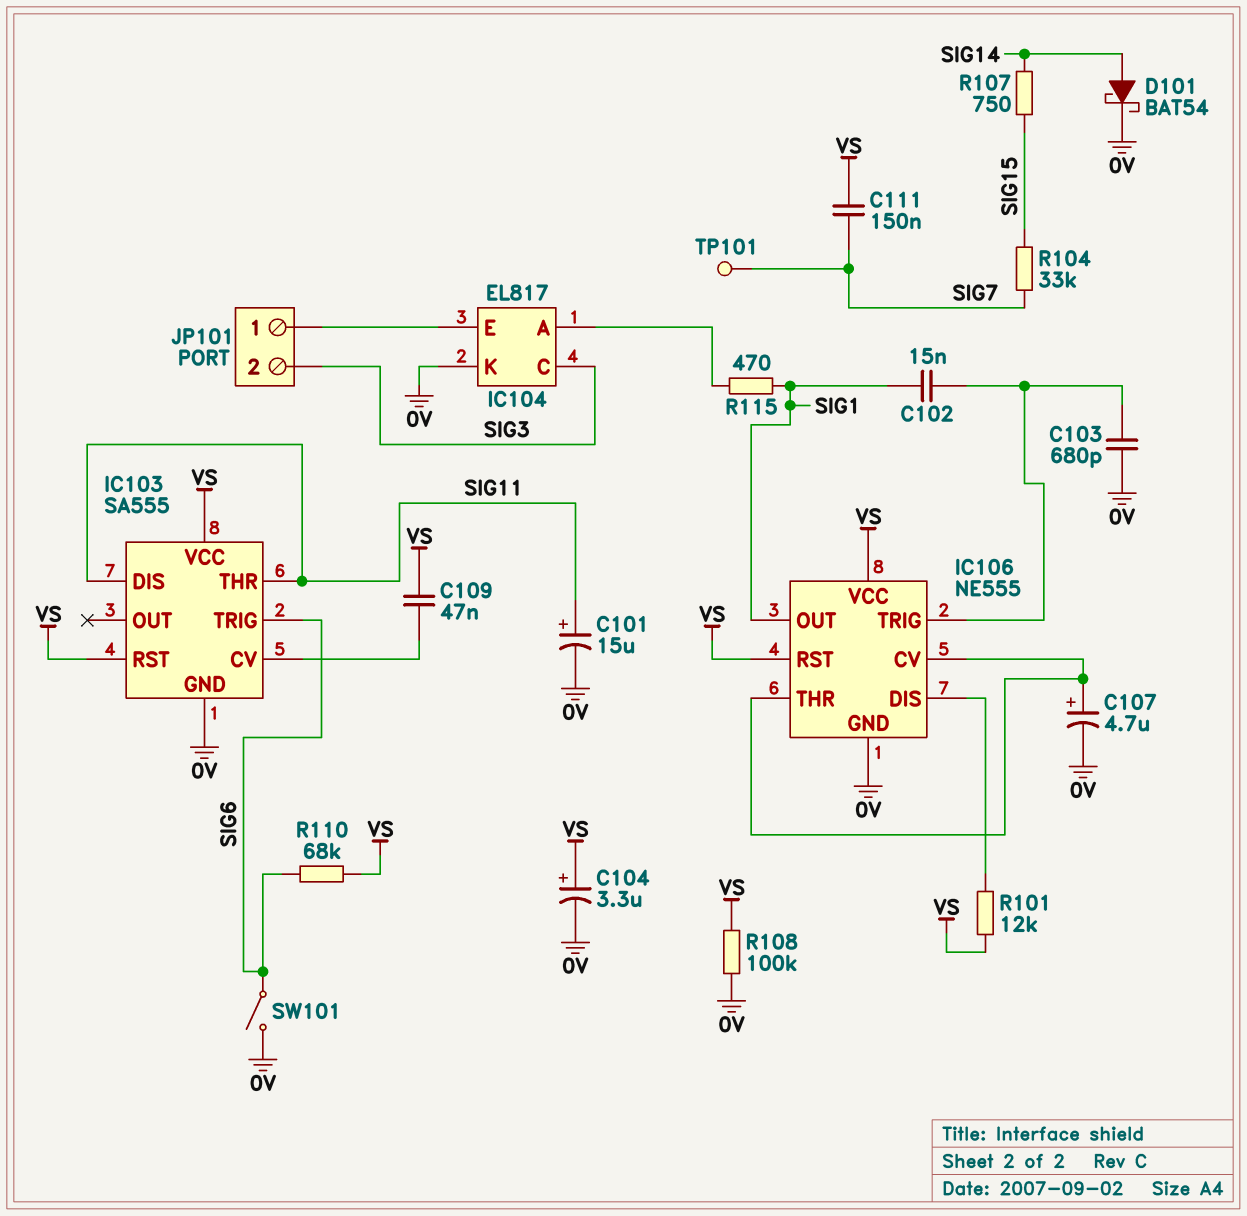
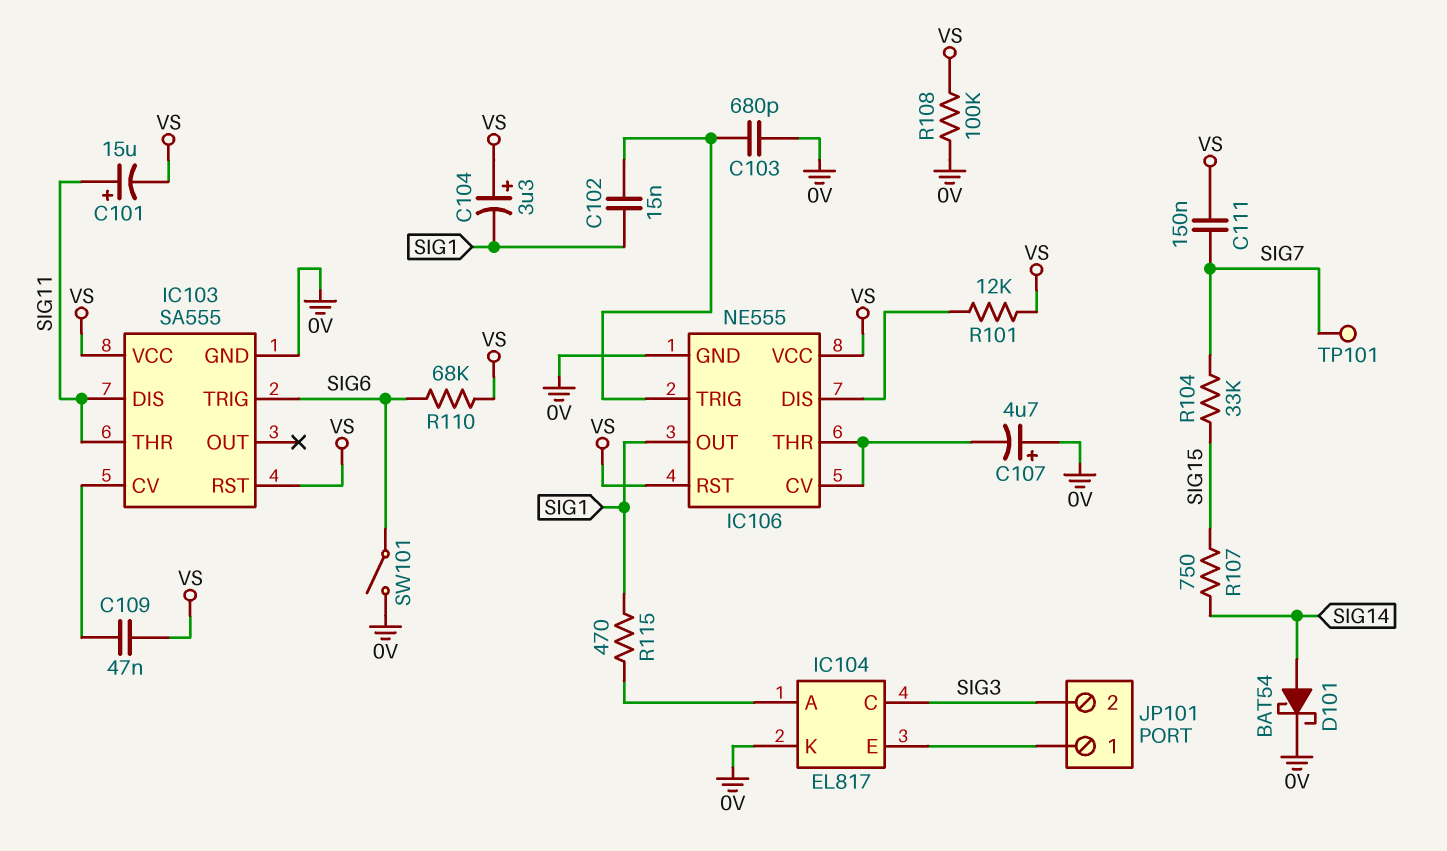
C101: 15uF (plus SIG11, minus 0V) -> 15uF (plus SIG11, minus VS)
C104: 3.3uF (plus VS, minus 0V) -> 3.3uF (plus VS, minus SIG1)
C107: 4.7uF (plus IC106/CV, minus 0V) -> 4.7uF (plus 0V, minus IC106/CV)

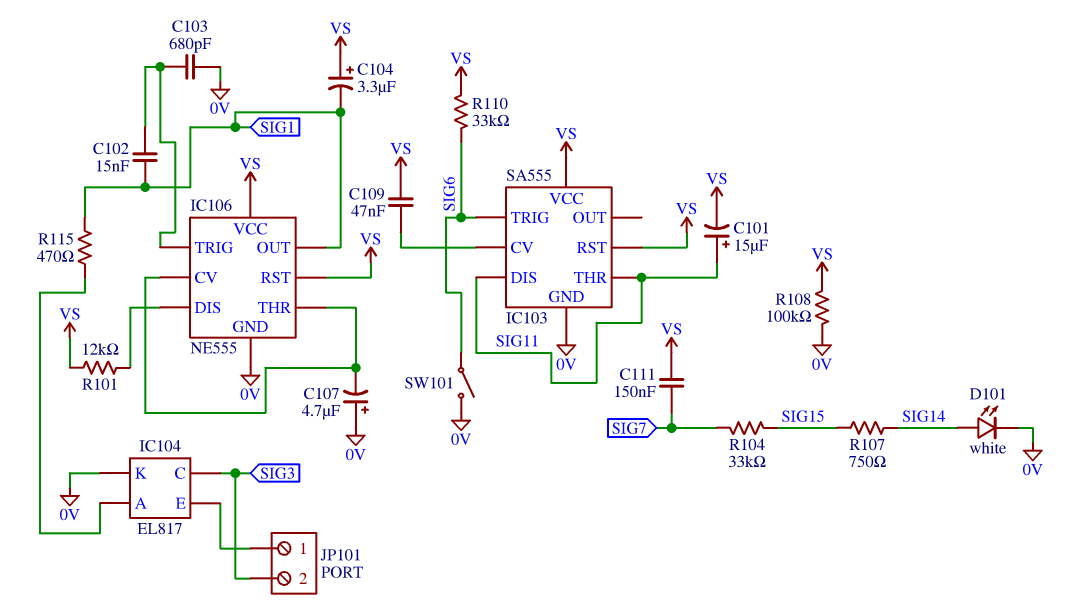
D101: schottky BAT54 (A SIG14, K 0V) -> LED white (A SIG14, K 0V)
R110: 68k (SIG6, VS) -> 33k (SIG6, VS)
TP101: test point (SIG7) -> none

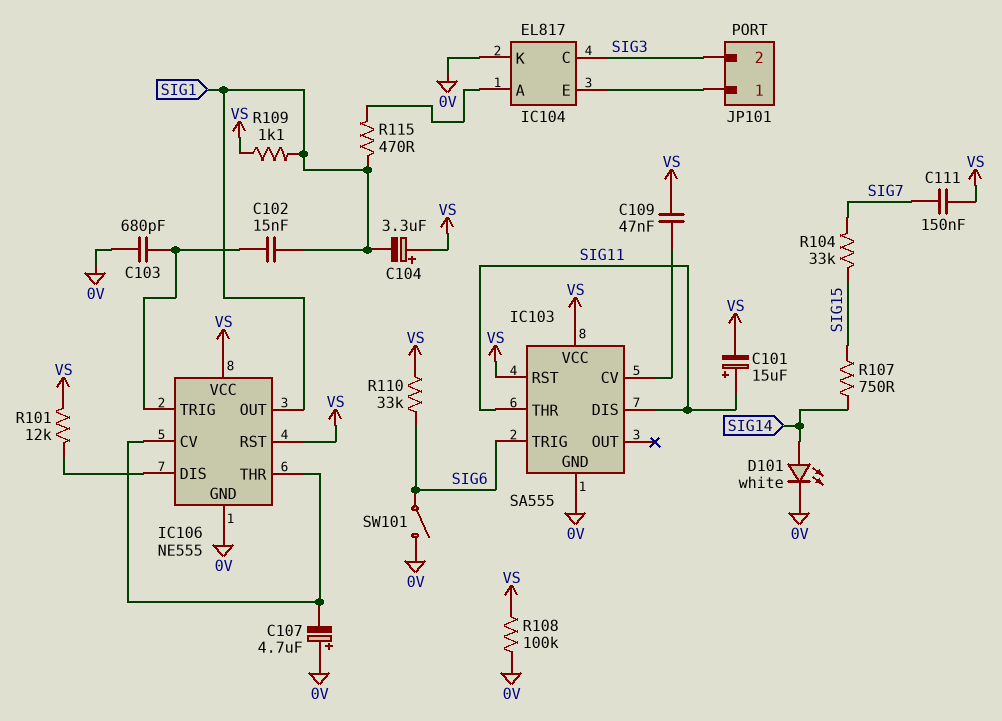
R109: none -> 1.1k (SIG1, VS)

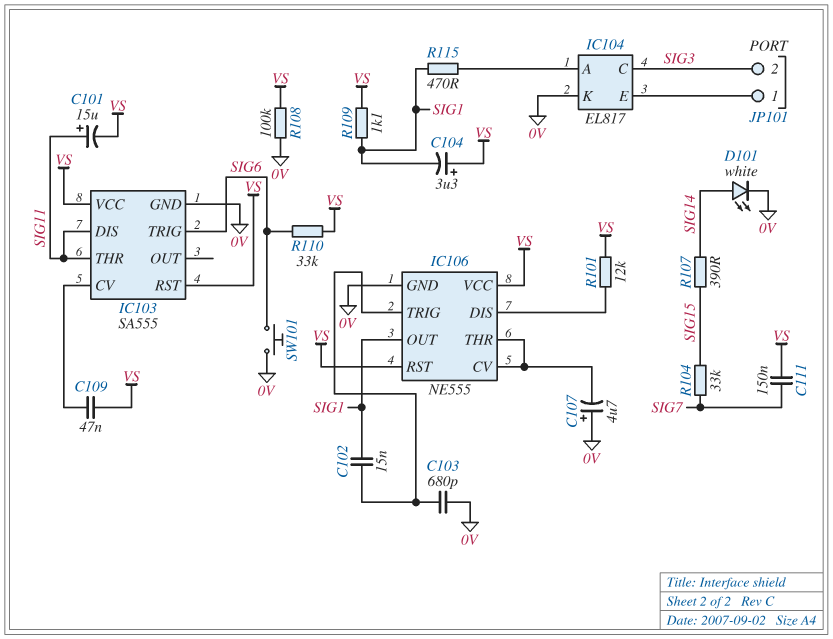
R107: 750 (SIG14, SIG15) -> 390 (SIG14, SIG15)
SW101: switch (0V, SIG6) -> button (0V, SIG6)

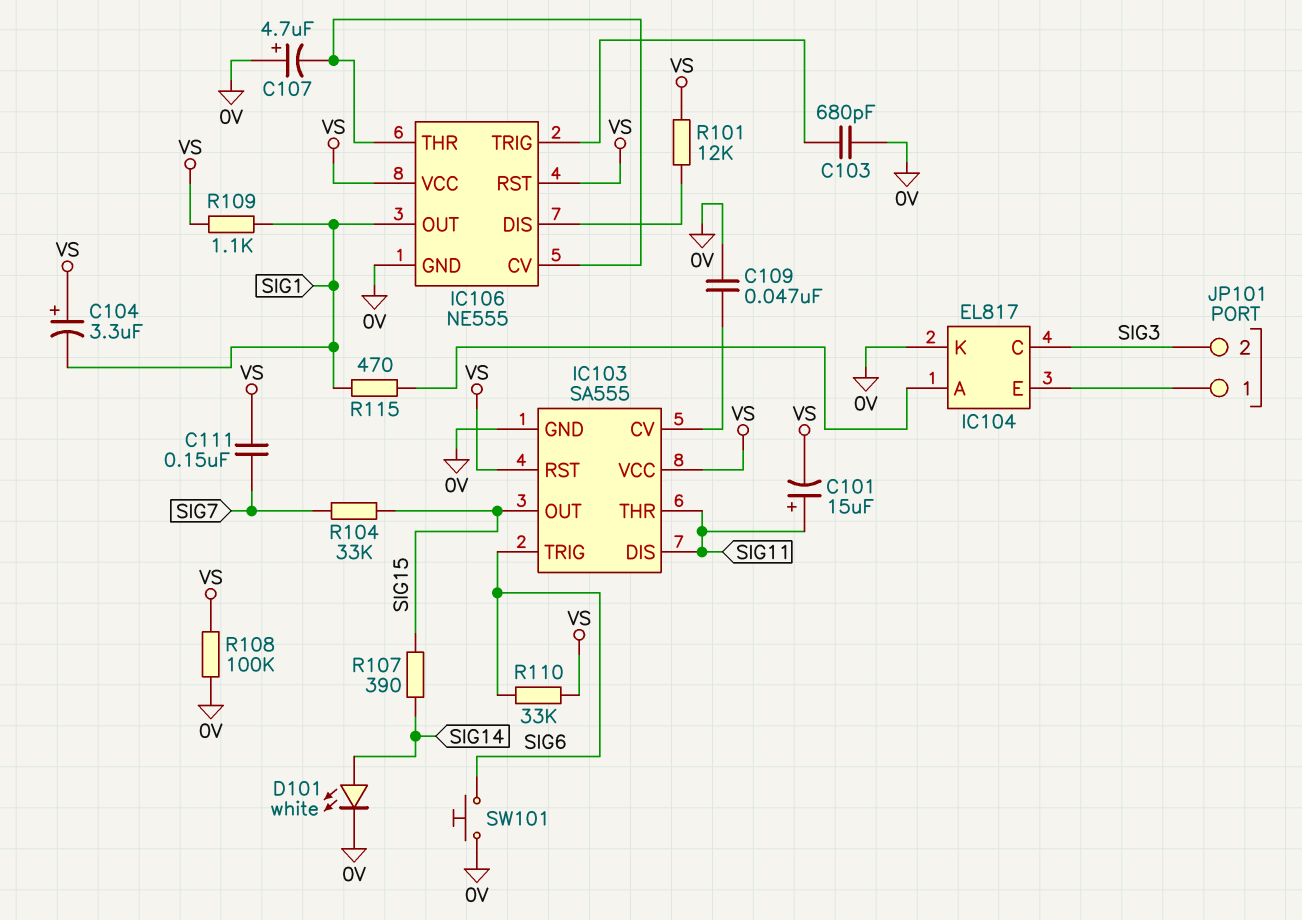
C102: 15nF (IC106/TRIG, SIG1) -> none
C109: 47nF (IC103/CV, VS) -> 47nF (0V, IC103/CV)
IC103 pin OUT: none -> SIG15

